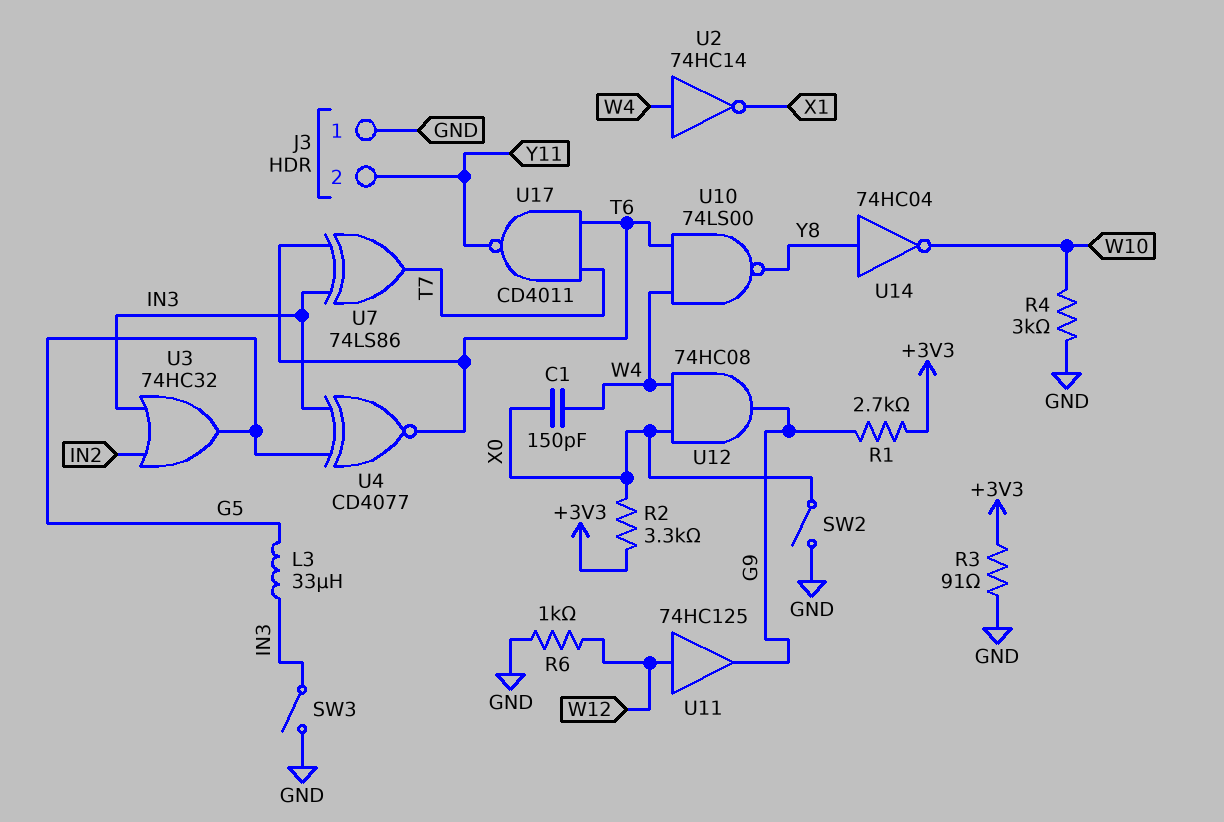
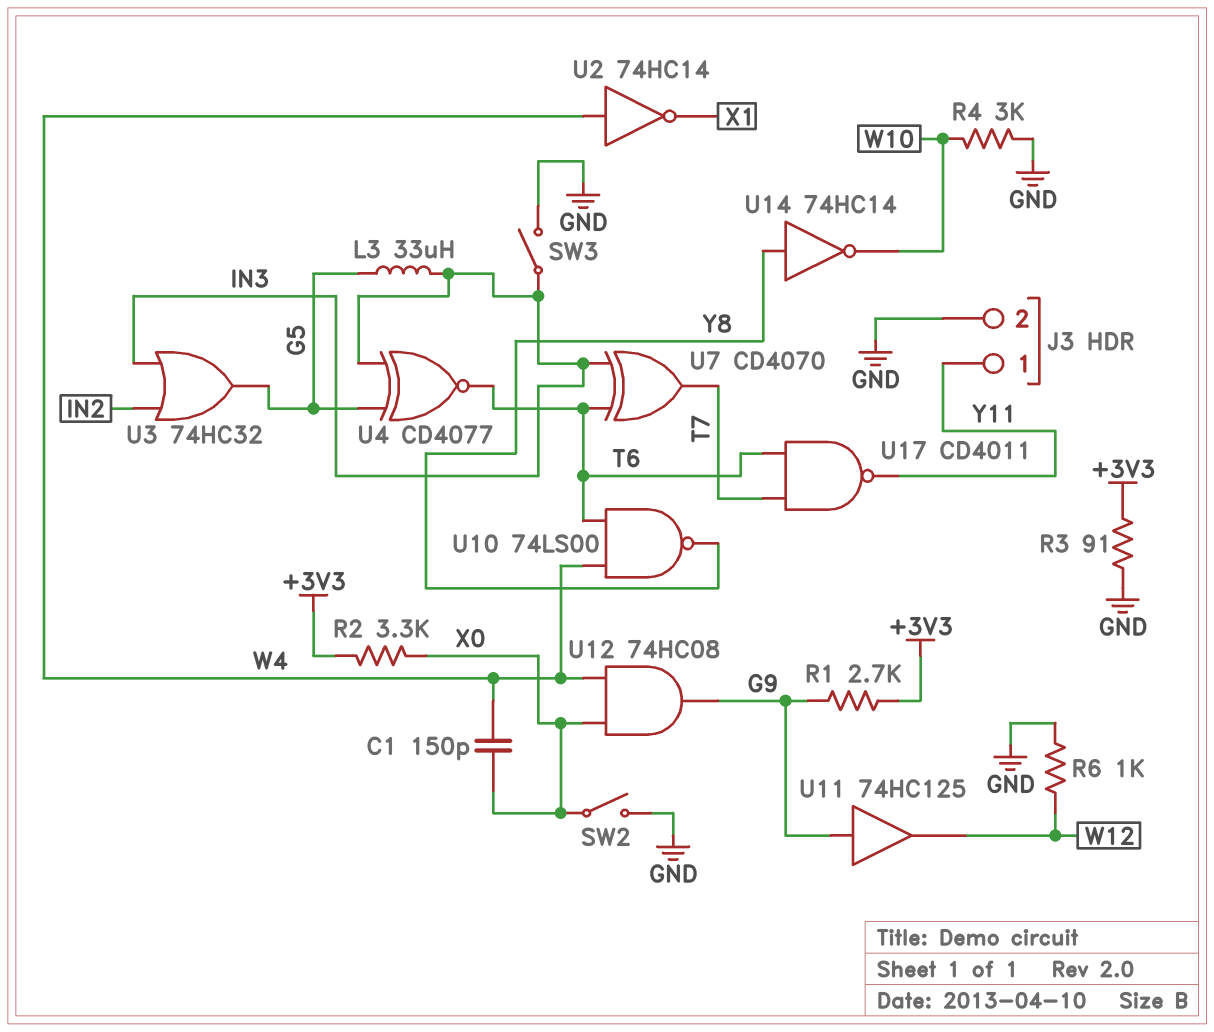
J3 pin 1: GND -> Y11
J3 pin 2: Y11 -> GND
U7: XOR 74LS86 (in IN3, in T6, out T7) -> XOR CD4070 (in IN3, in T6, out T7)
U11: buffer 74HC125 (in W12, out G9) -> buffer 74HC125 (in G9, out W12)
U14: NOT 74HC04 (in Y8, out W10) -> NOT 74HC14 (in Y8, out W10)

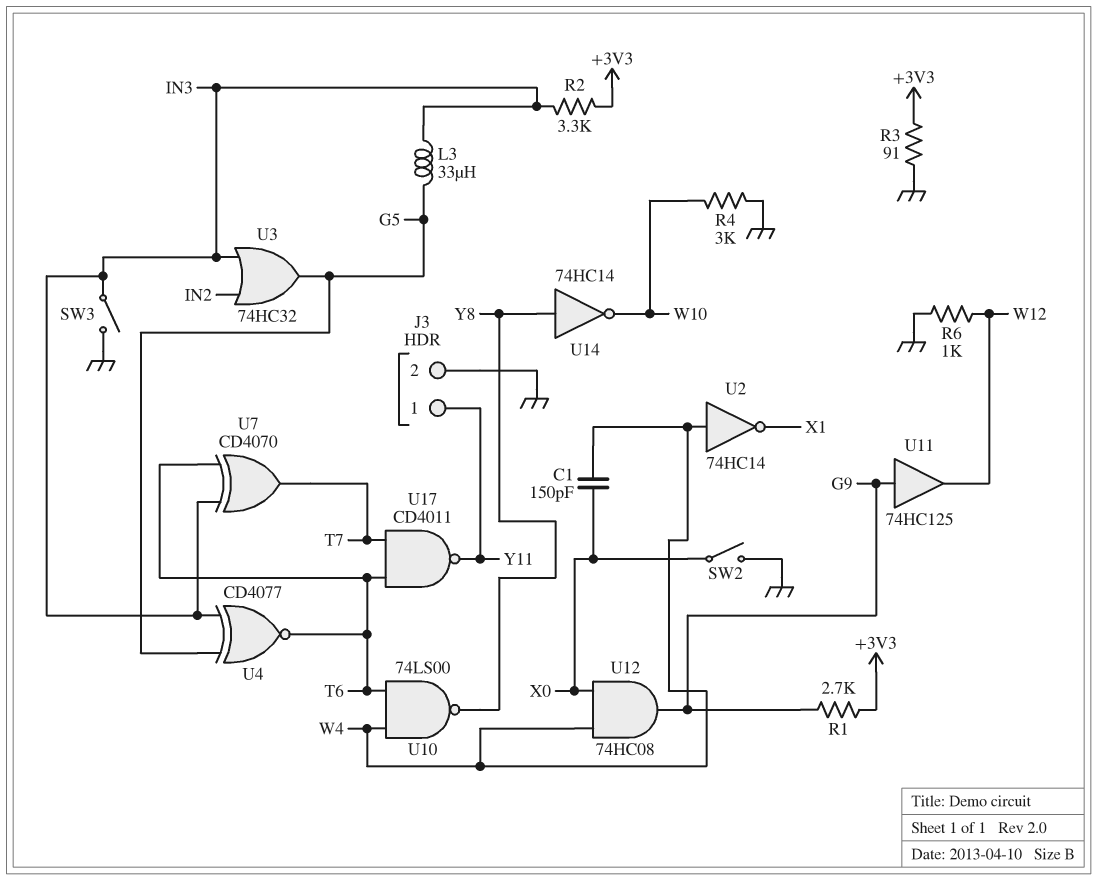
R2: 3.3k (+3V3, X0) -> 3.3k (+3V3, IN3)

